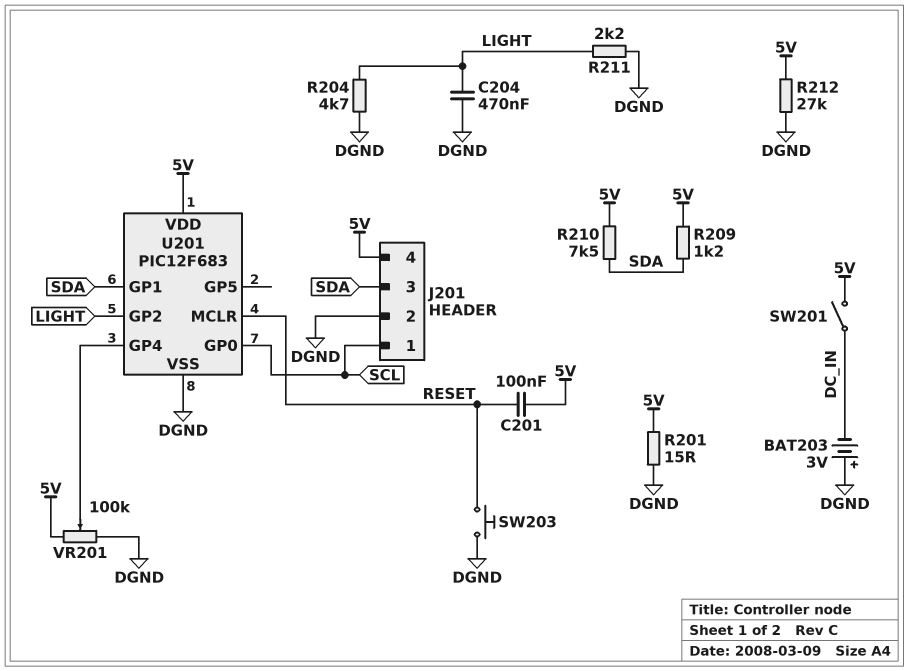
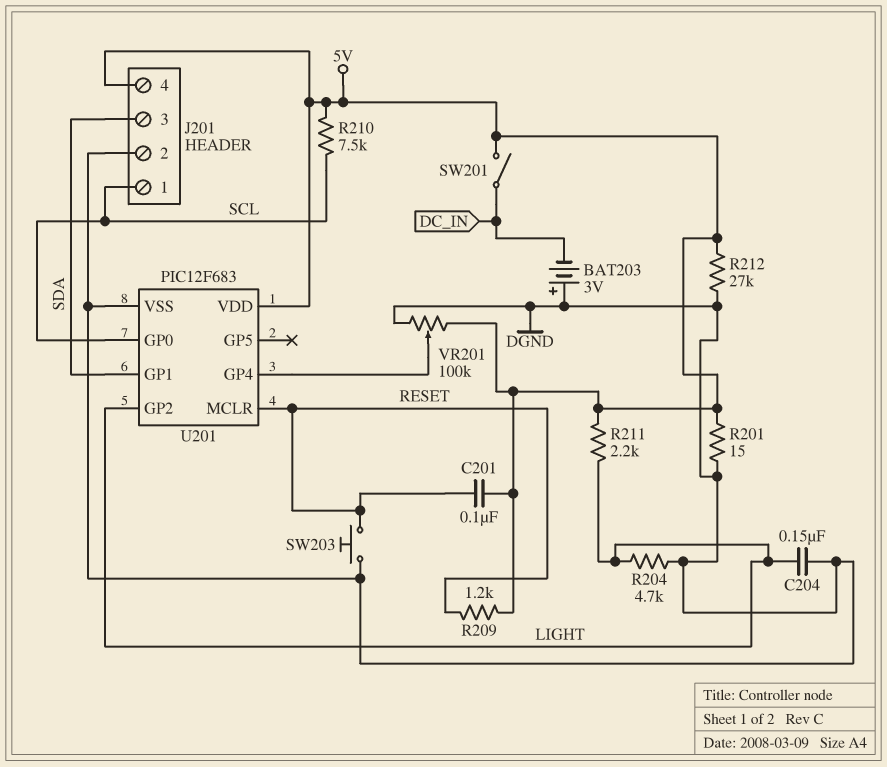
C204: 470nF (DGND, LIGHT) -> 150nF (DGND, LIGHT)
R209: 1.2k (5V, SDA) -> 1.2k (5V, RESET)
R210: 7.5k (5V, SDA) -> 7.5k (5V, SCL)
R211: 2.2k (DGND, LIGHT) -> 2.2k (5V, LIGHT)

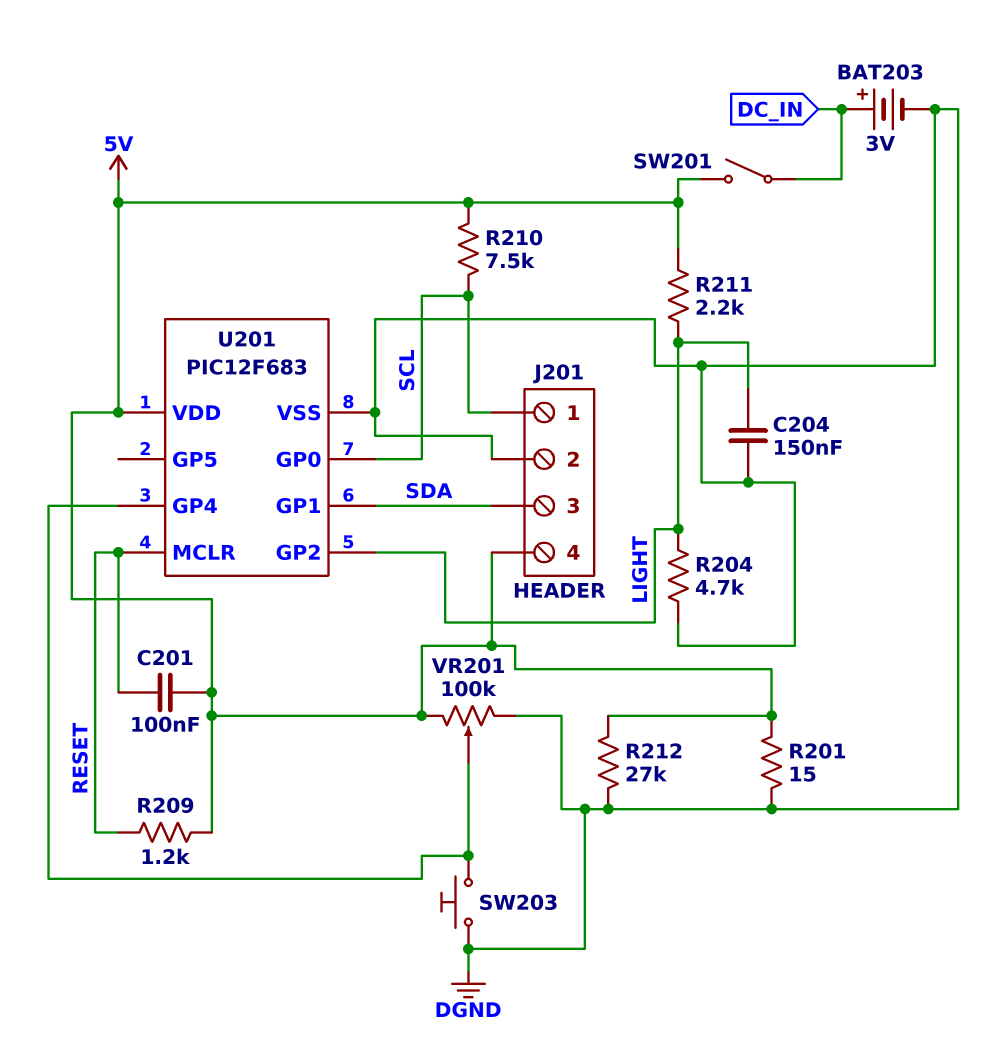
BAT203: 3V (plus DGND, minus DC_IN) -> 3V (plus DC_IN, minus DGND)
SW203: button (DGND, RESET) -> button (DGND, U201/GP4)

